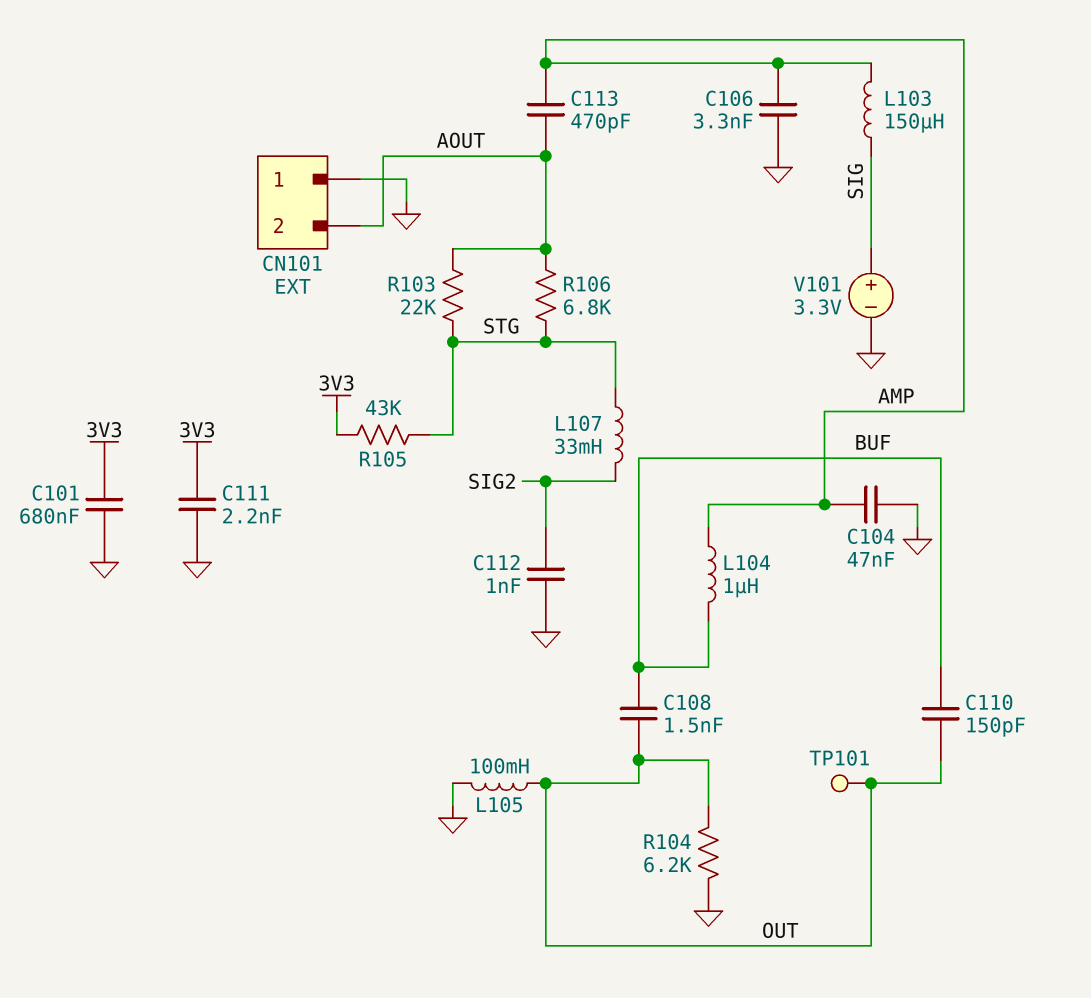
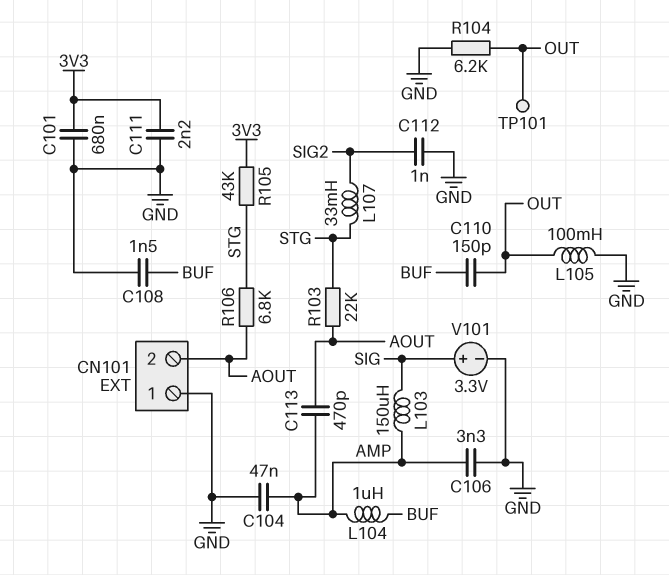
C108: 1.5nF (BUF, OUT) -> 1.5nF (BUF, GND)

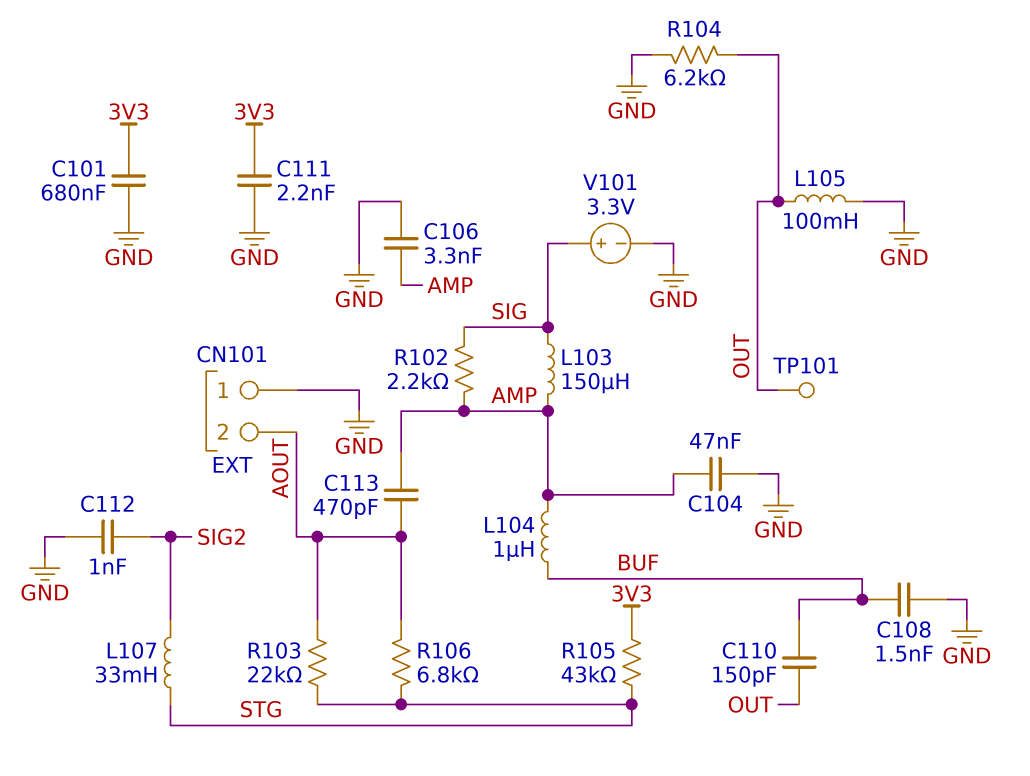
R102: none -> 2.2k (AMP, SIG)

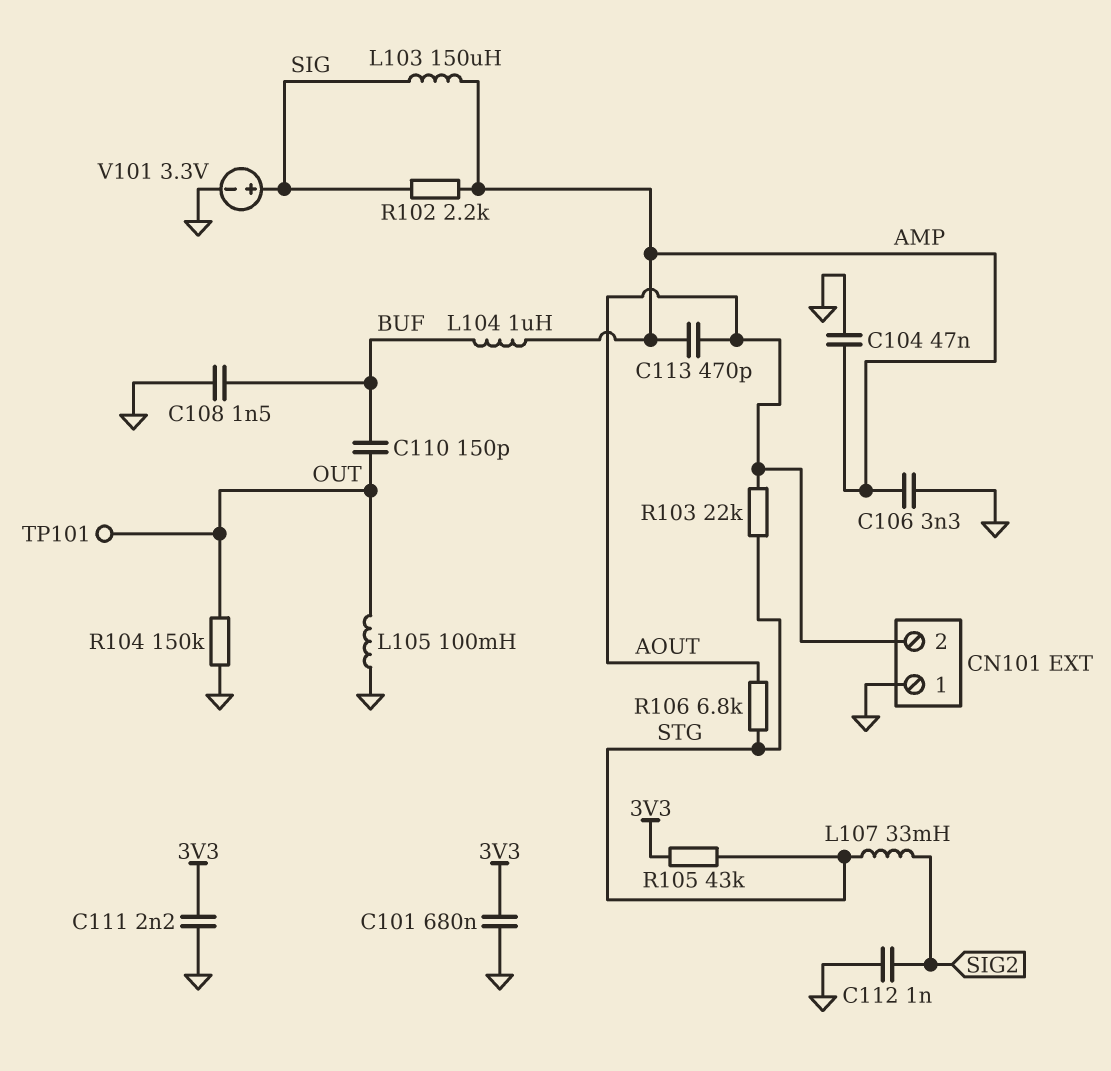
R104: 6.2k (GND, OUT) -> 150k (GND, OUT)

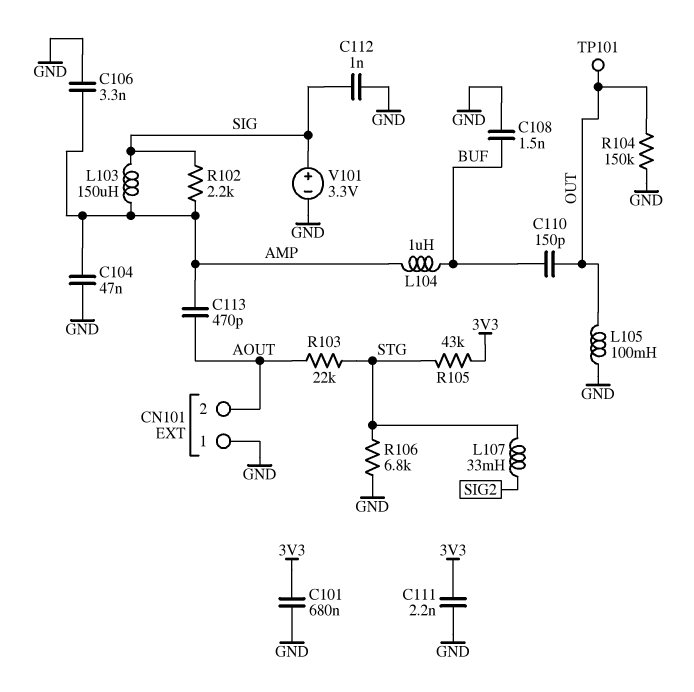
C112: 1nF (GND, SIG2) -> 1nF (GND, SIG)
R106: 6.8k (AOUT, STG) -> 6.8k (GND, STG)

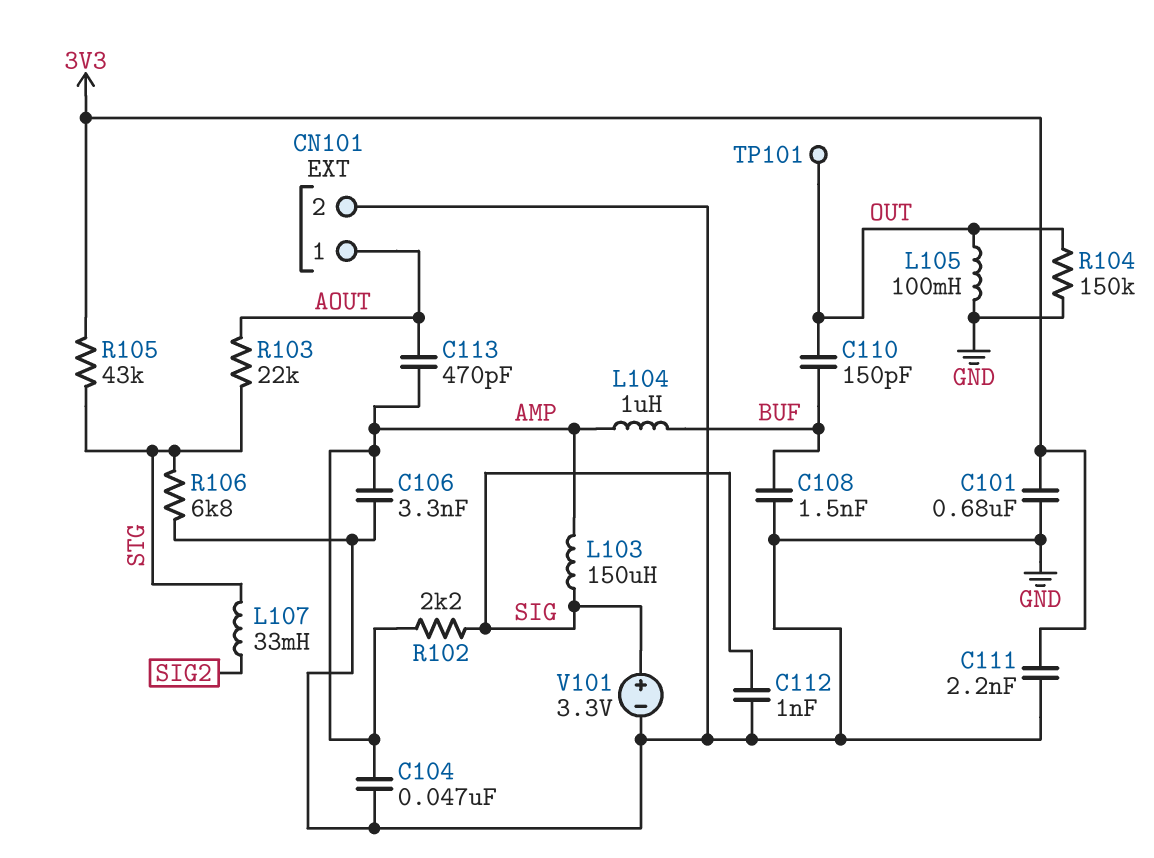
CN101 pin 1: GND -> AOUT
CN101 pin 2: AOUT -> GND

